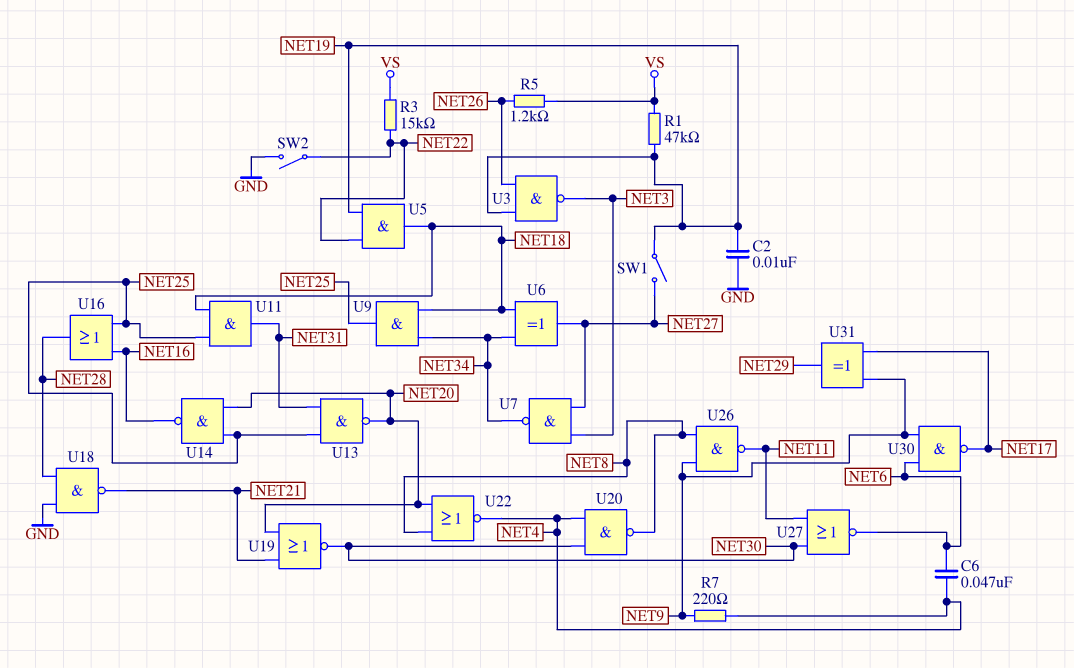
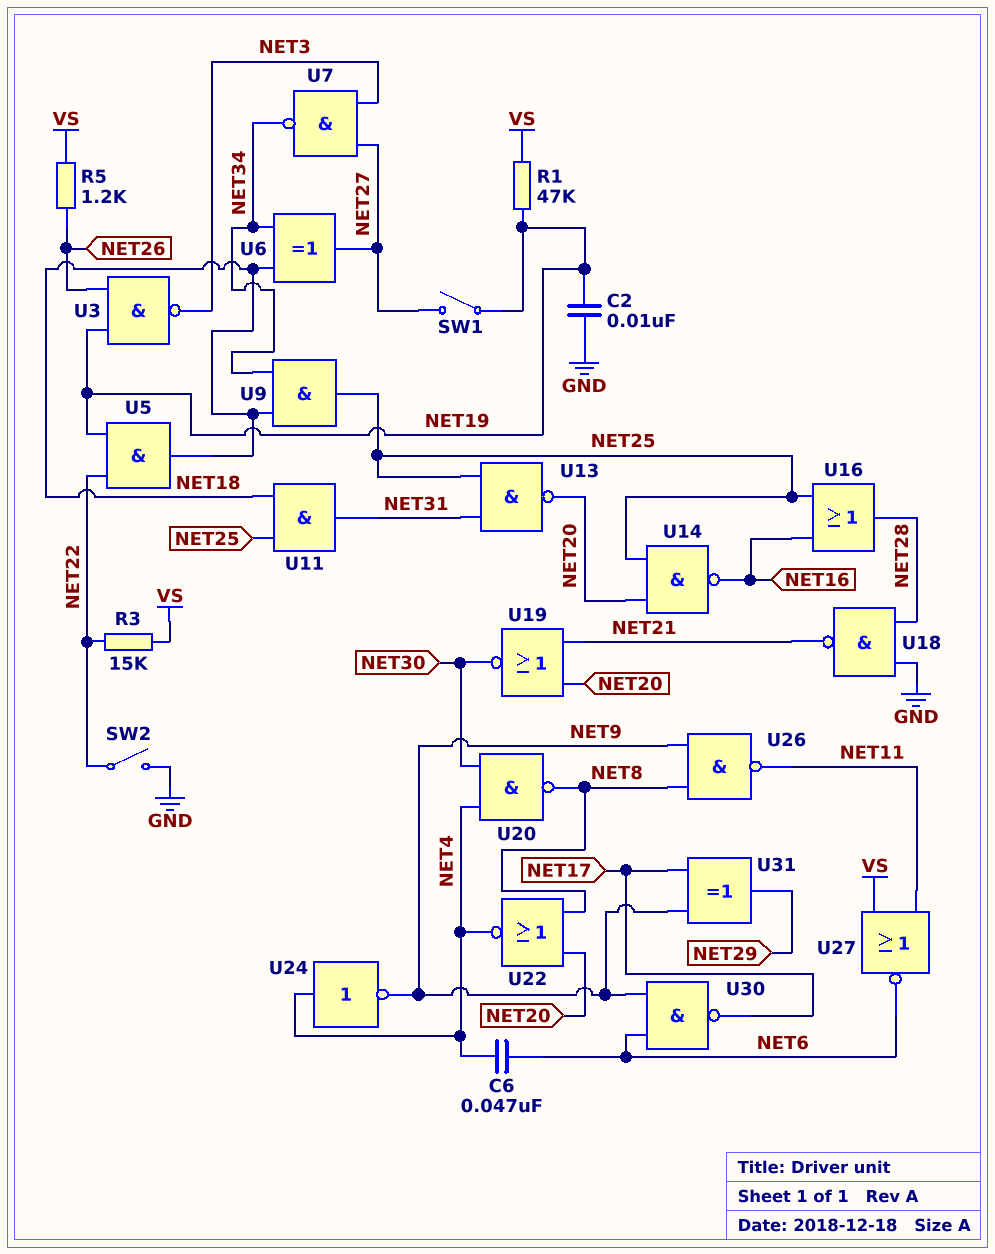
R7: 220 (NET4, NET9) -> none
U24: none -> NOT (in NET4, out NET9)
U27: NOR (in NET11, in NET30, out NET6) -> NOR (in NET11, in VS, out NET6)

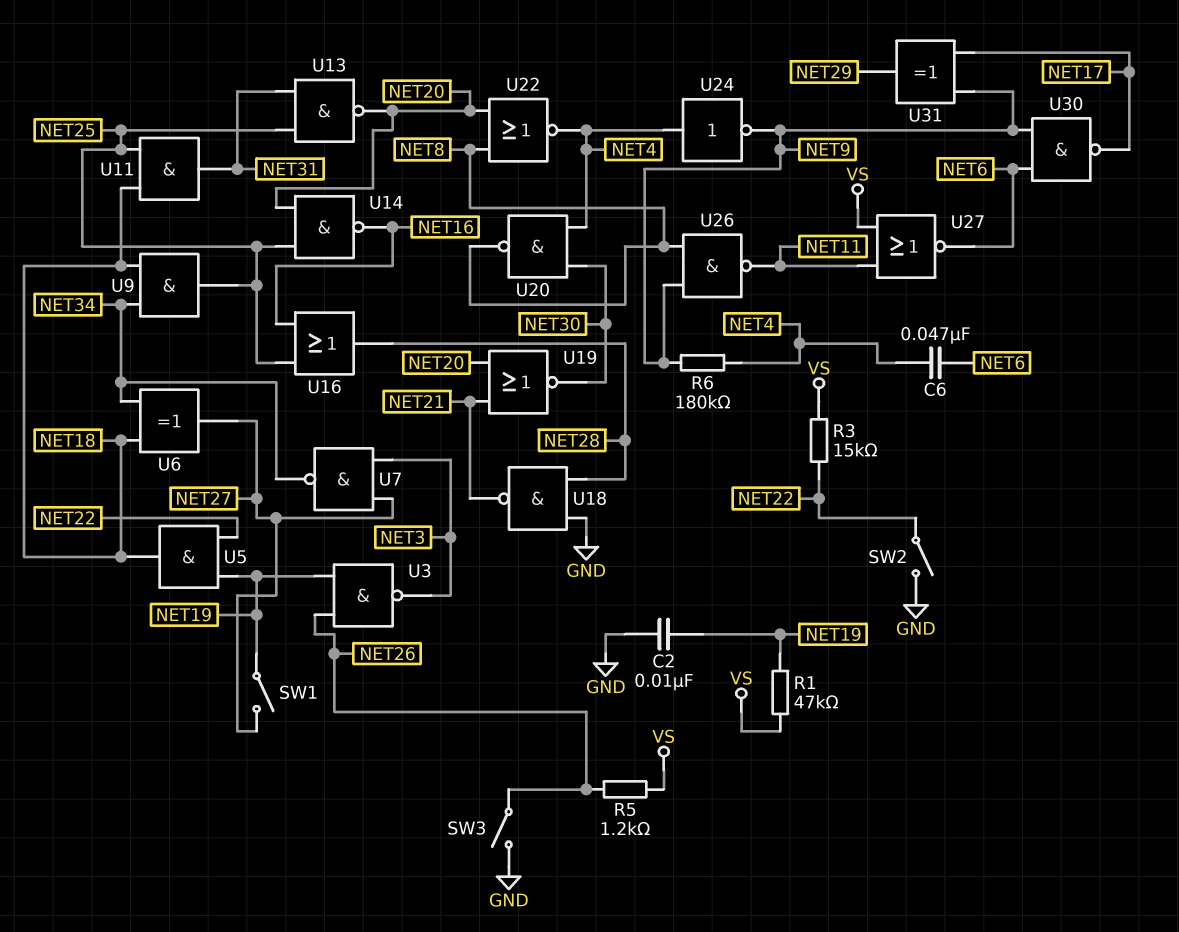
R6: none -> 180k (NET4, NET9)
SW3: none -> switch (GND, NET26)

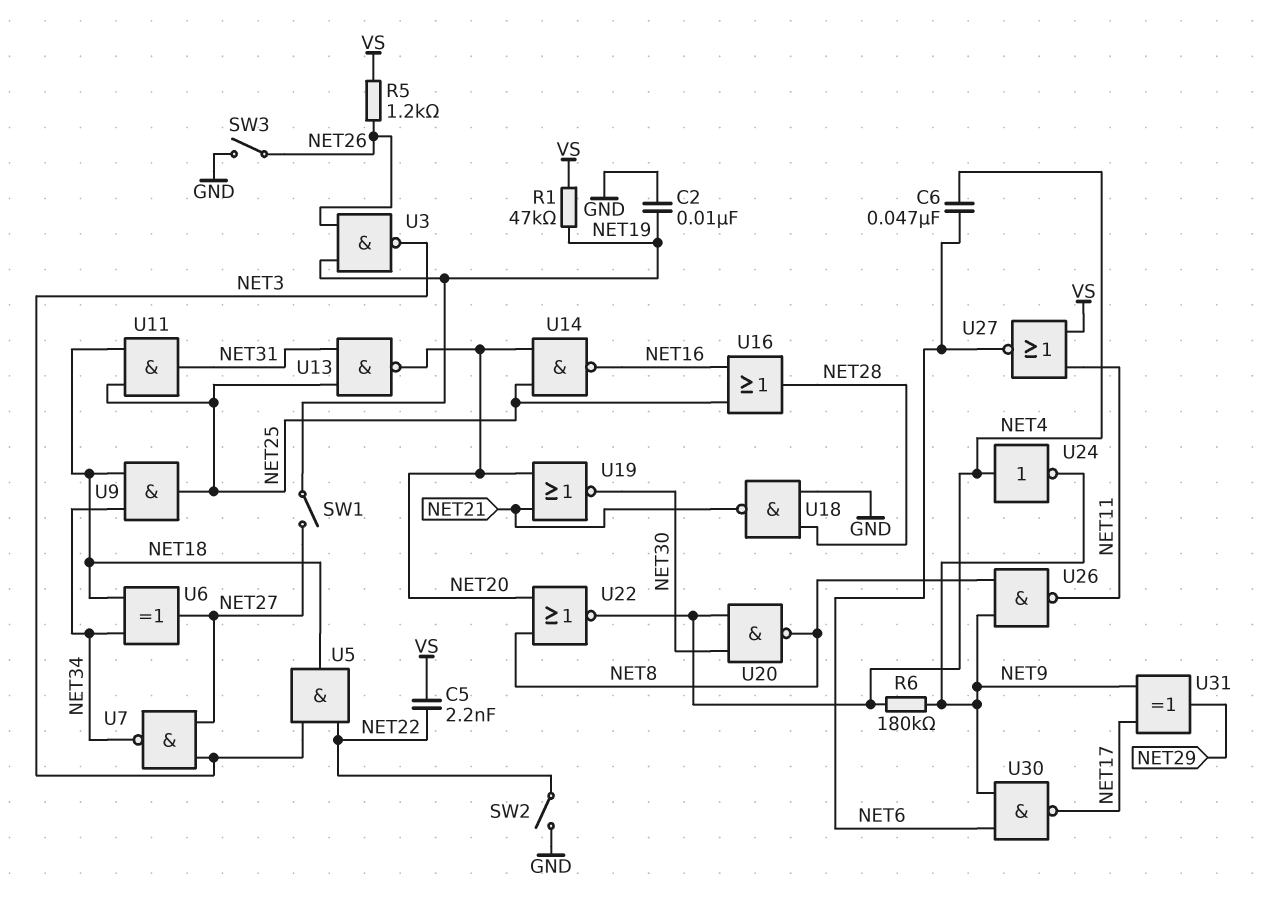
C5: none -> 2.2nF (NET22, VS)
R3: 15k (NET22, VS) -> none
U5: AND (in NET19, in NET22, out NET18) -> AND (in NET3, in NET22, out NET18)

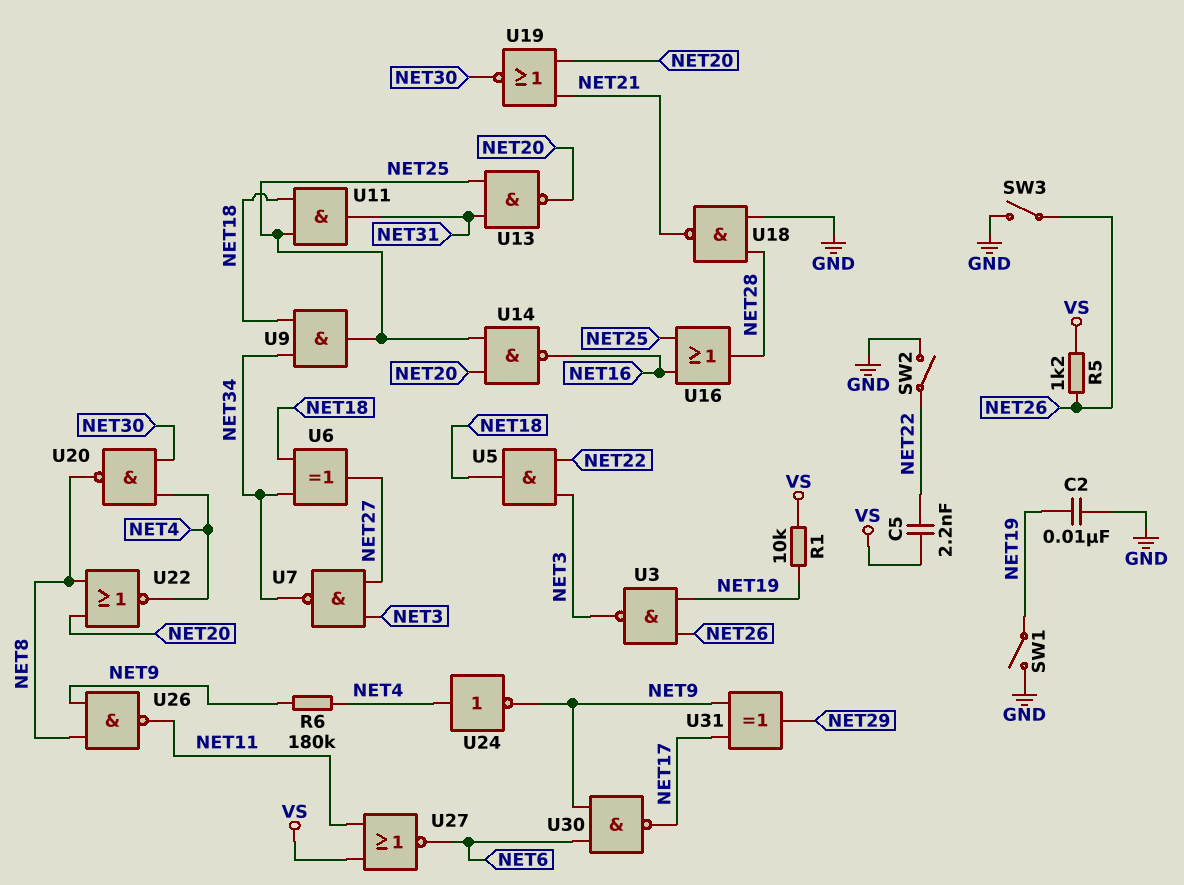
C6: 47nF (NET4, NET6) -> none
R1: 47k (NET19, VS) -> 10k (NET19, VS)
SW1: switch (NET19, NET27) -> switch (GND, NET19)

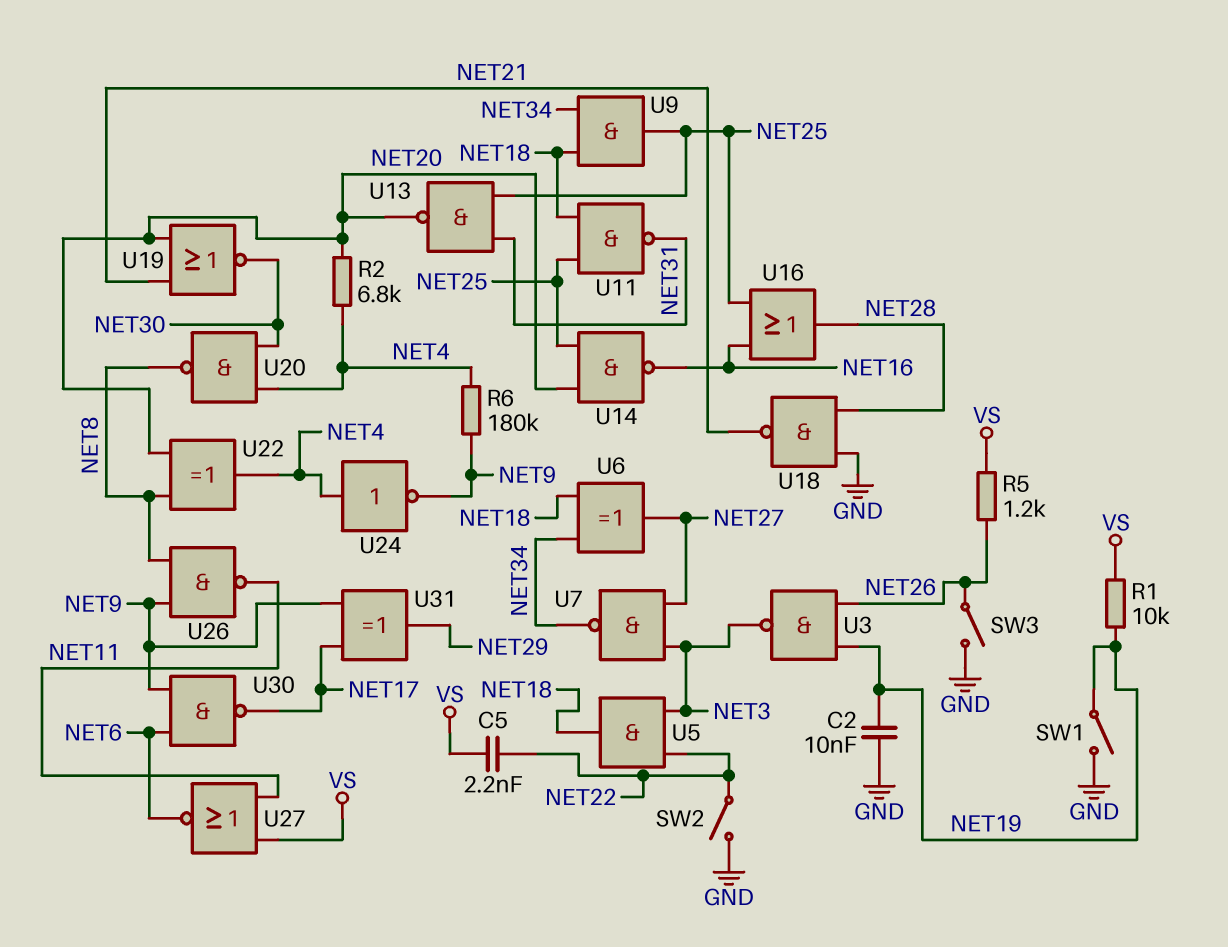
R2: none -> 6.8k (NET4, NET20)
U11: AND (in NET18, in NET25, out NET31) -> NAND (in NET18, in NET25, out NET31)
U22: NOR (in NET8, in NET20, out NET4) -> XOR (in NET8, in NET20, out NET4)

